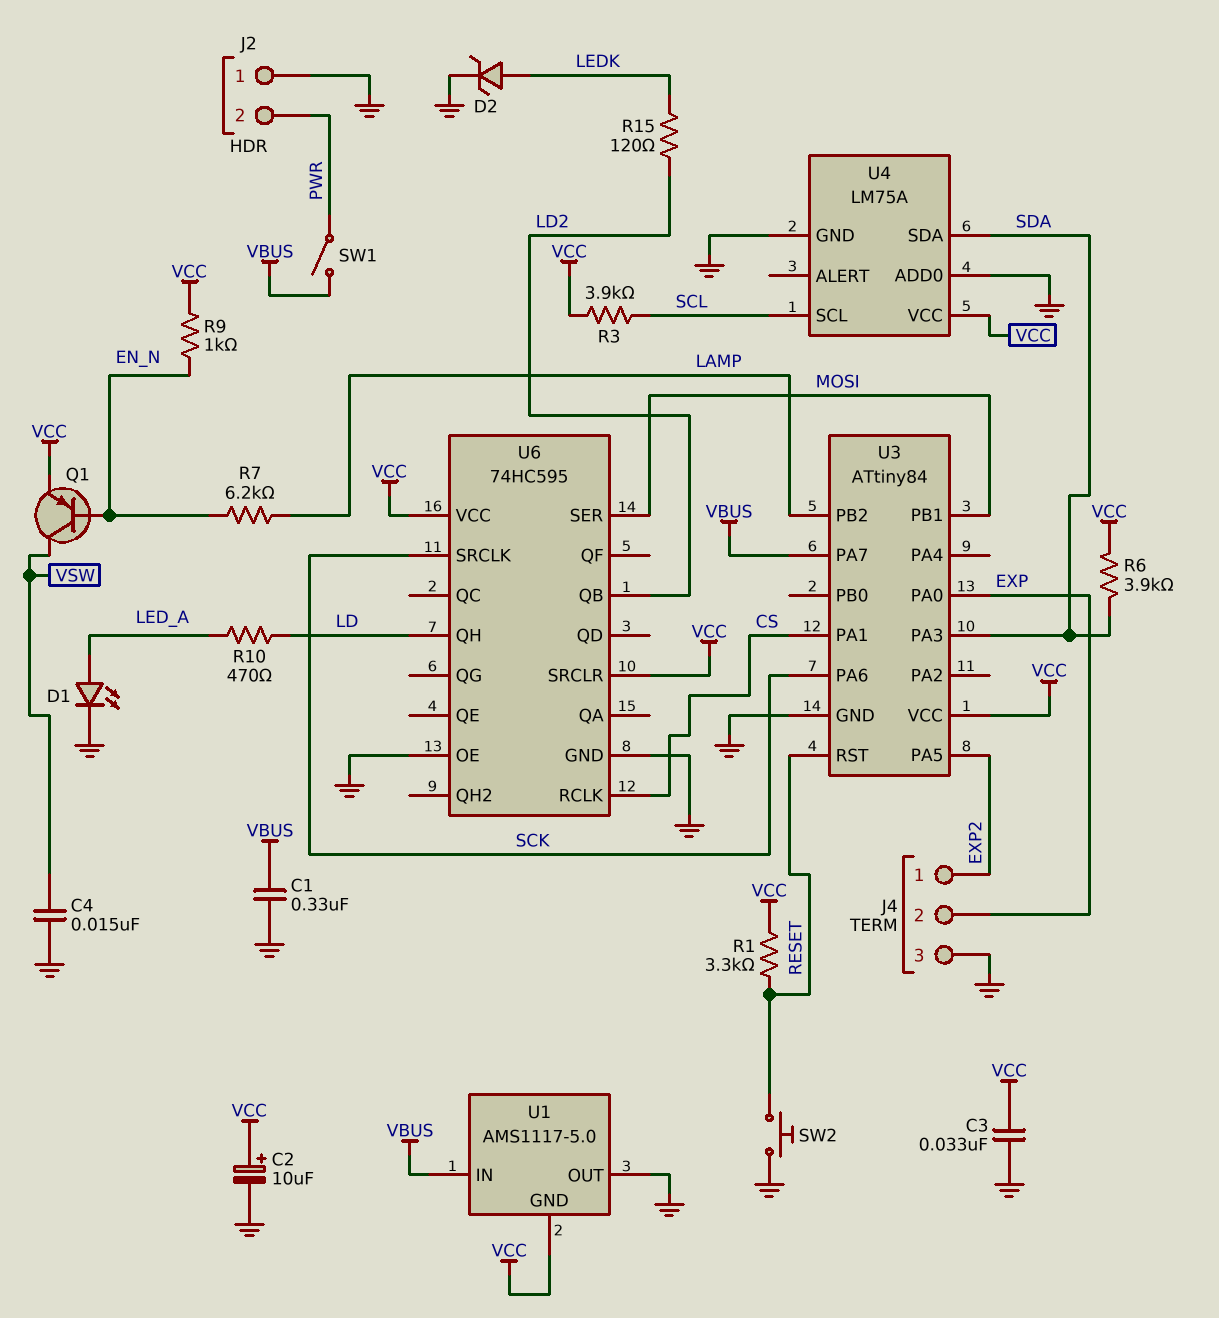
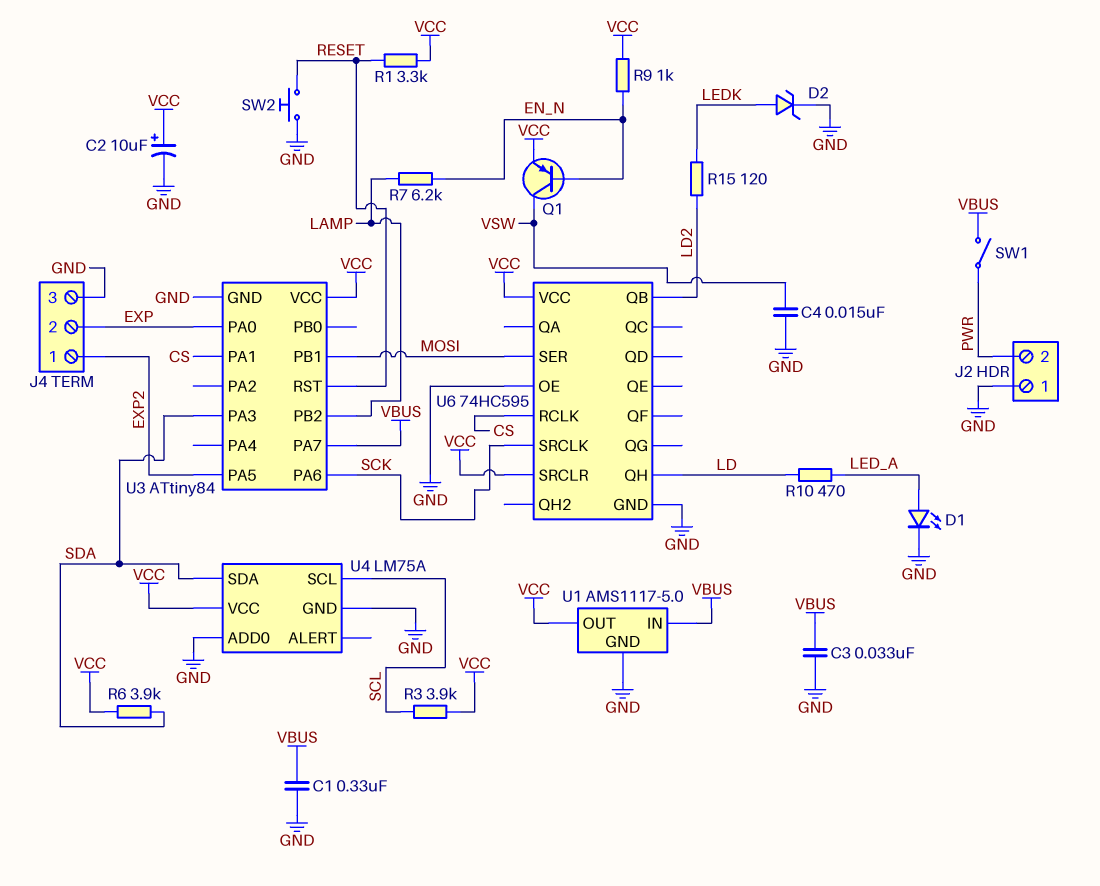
C3: 33nF (GND, VCC) -> 33nF (GND, VBUS)
U1 pin GND: VCC -> GND
U1 pin OUT: GND -> VCC

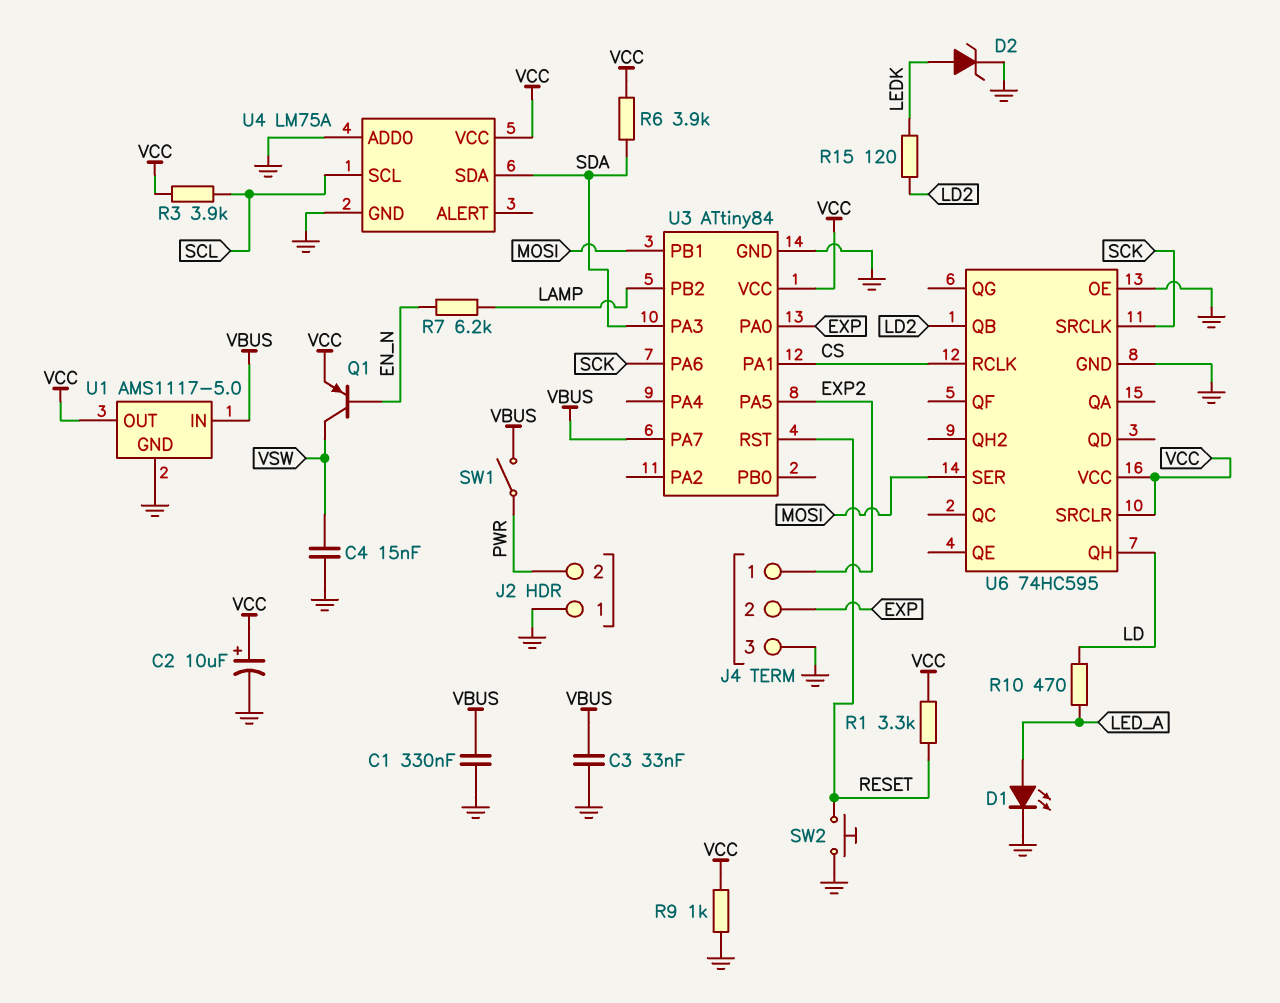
R9: 1k (EN_N, VCC) -> 1k (GND, VCC)

